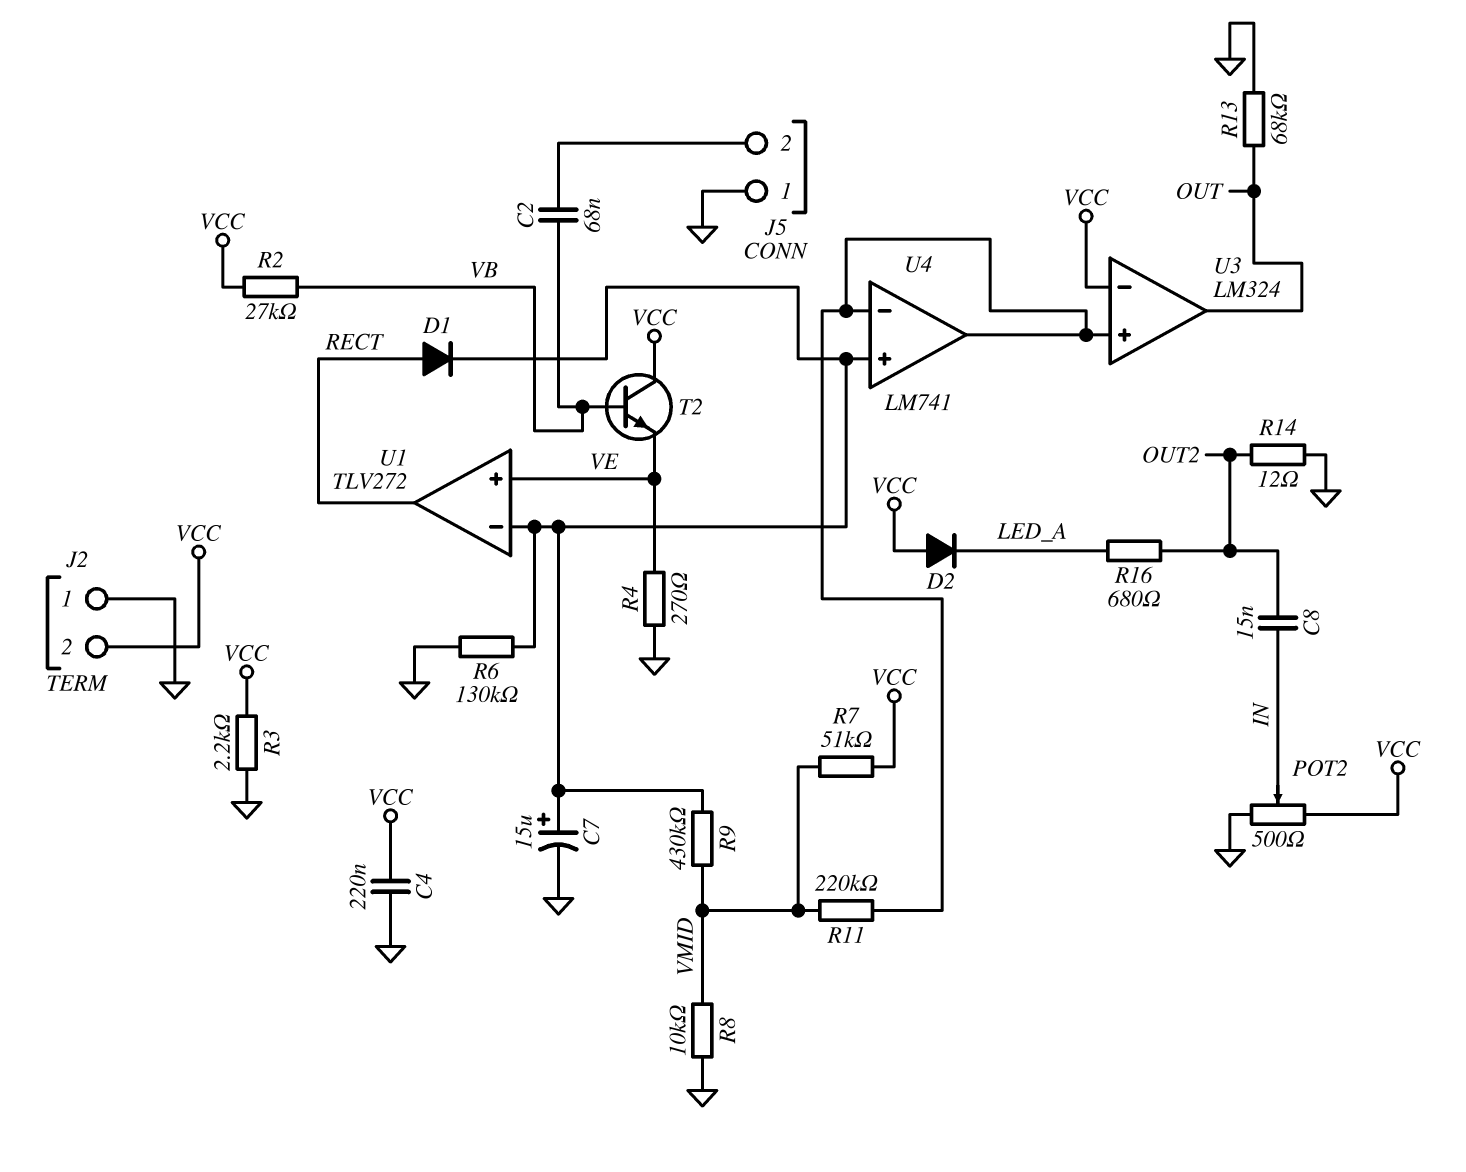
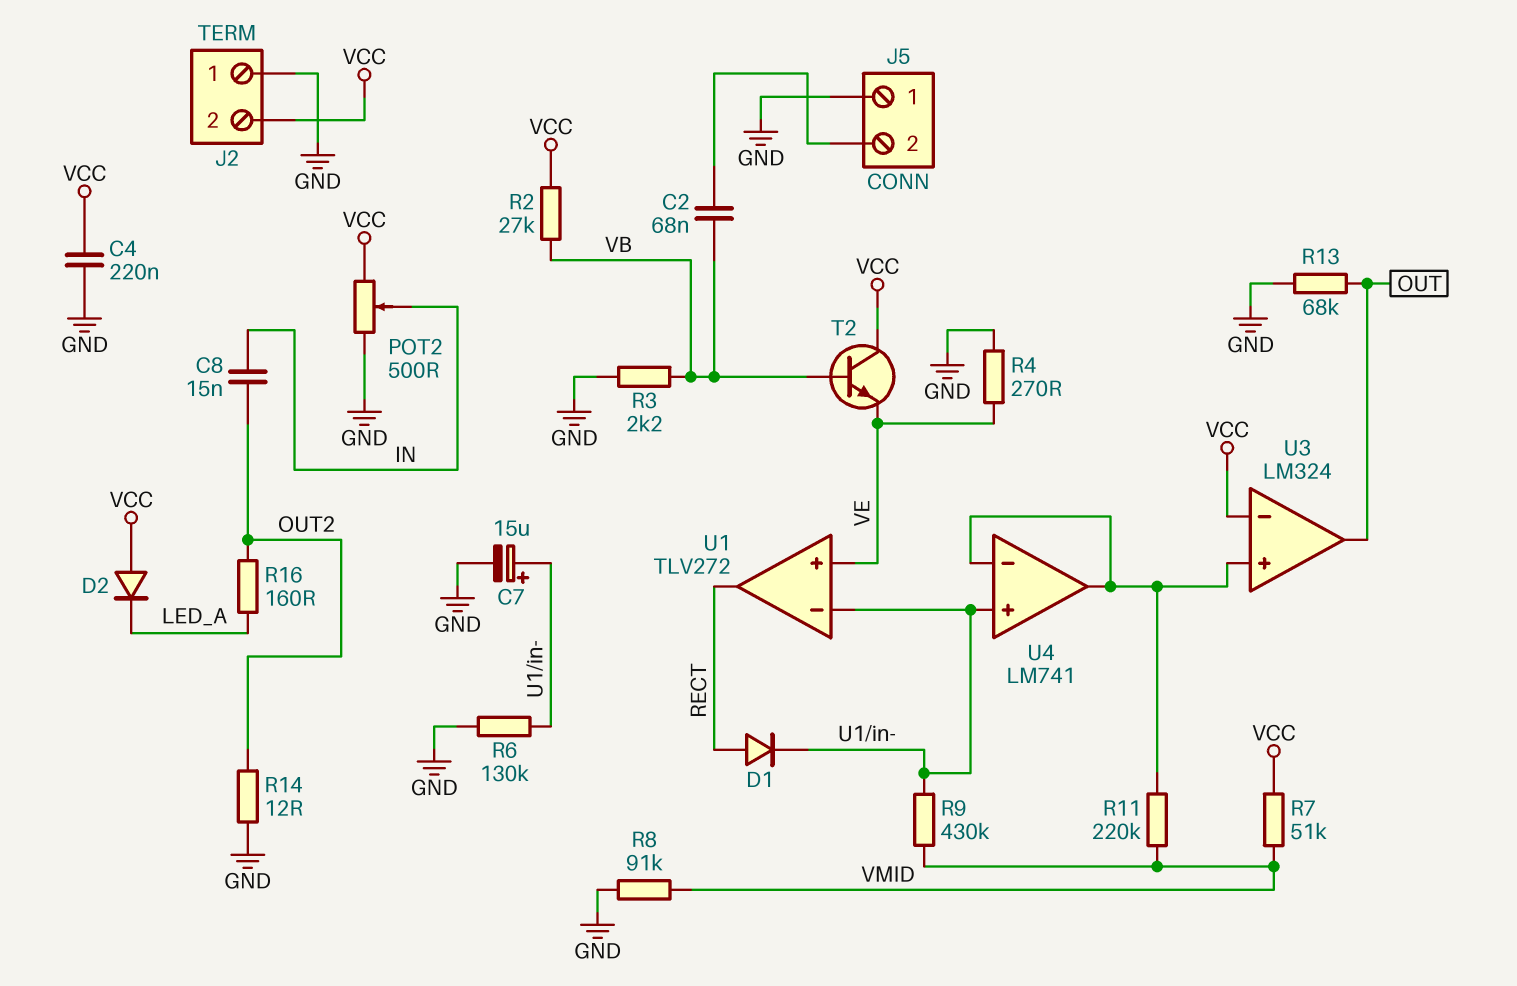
R3: 2.2k (GND, VCC) -> 2.2k (GND, VB)
R8: 10k (GND, VMID) -> 91k (GND, VMID)
R16: 680 (LED_A, OUT2) -> 160 (LED_A, OUT2)

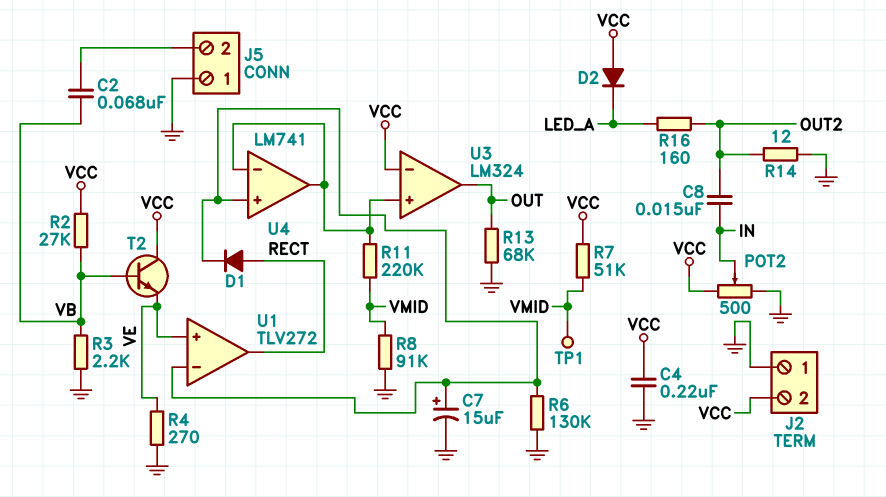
R9: 430k (U1/in-, VMID) -> none
TP1: none -> test point (VMID)

